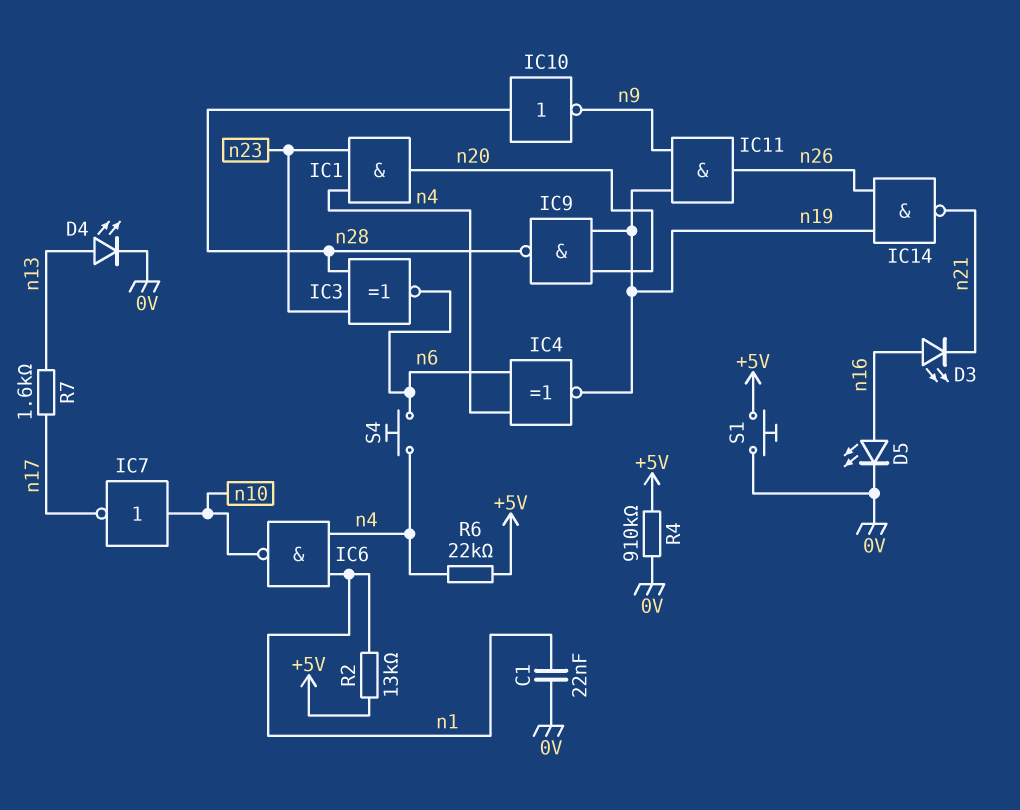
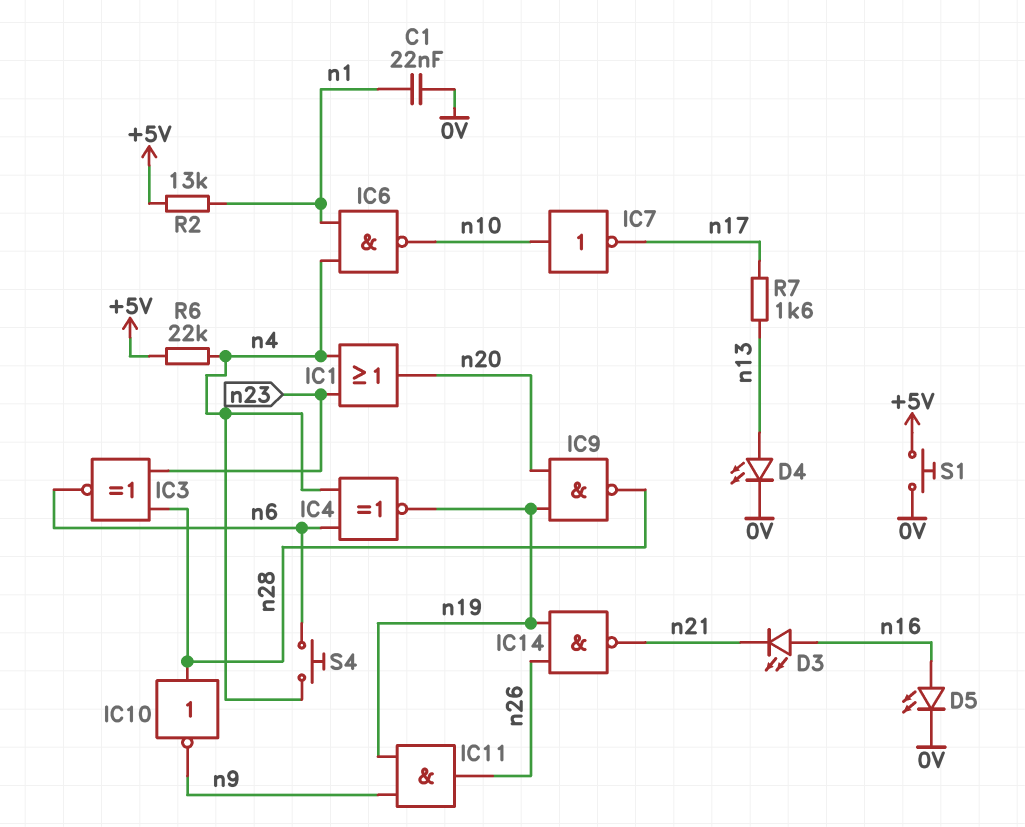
IC1: AND (in n4, in n23, out n20) -> OR (in n4, in n23, out n20)
R4: 910k (+5V, 0V) -> none

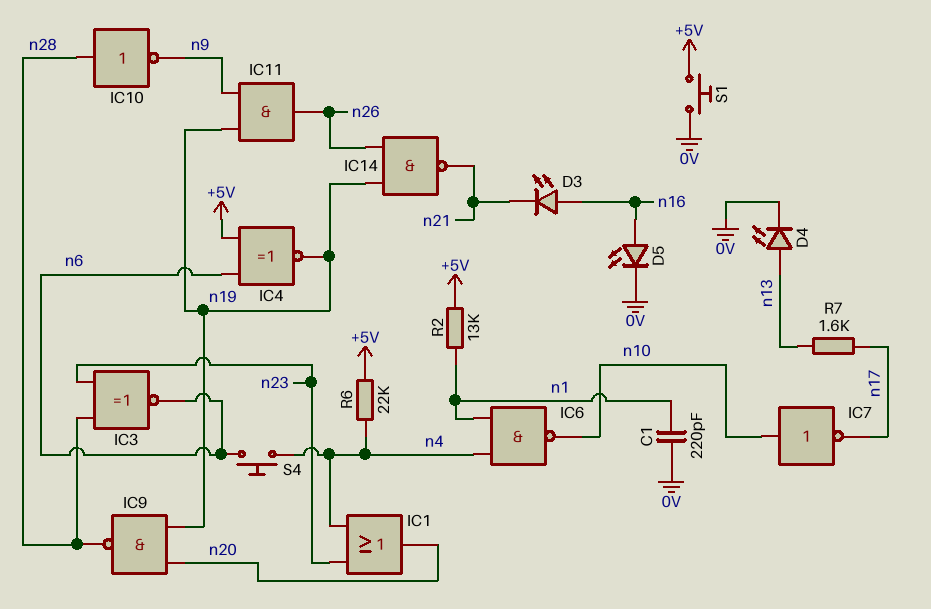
C1: 22nF (0V, n1) -> 220pF (0V, n1)
IC4: XNOR (in n4, in n6, out n19) -> XNOR (in +5V, in n6, out n19)

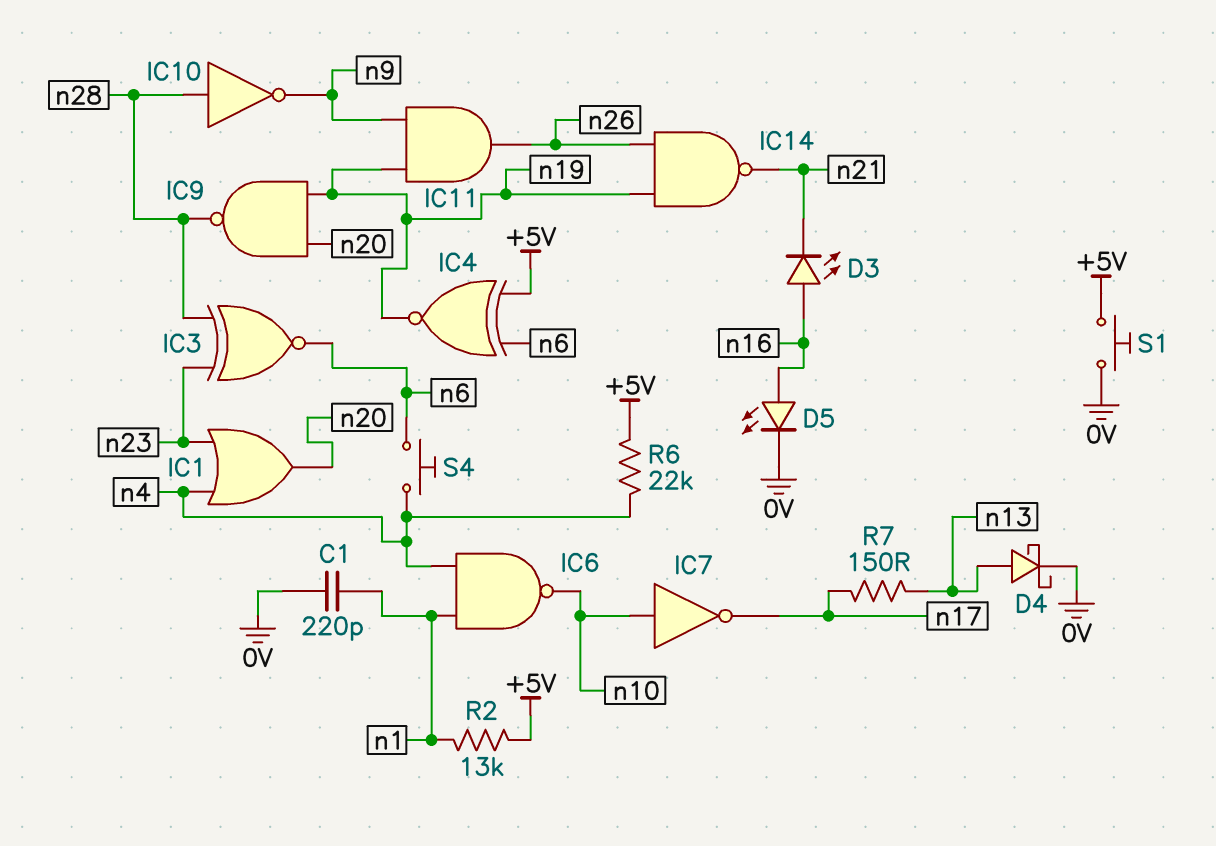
D4: LED (A n13, K 0V) -> schottky (A n13, K 0V)
R7: 1.6k (n13, n17) -> 150 (n13, n17)

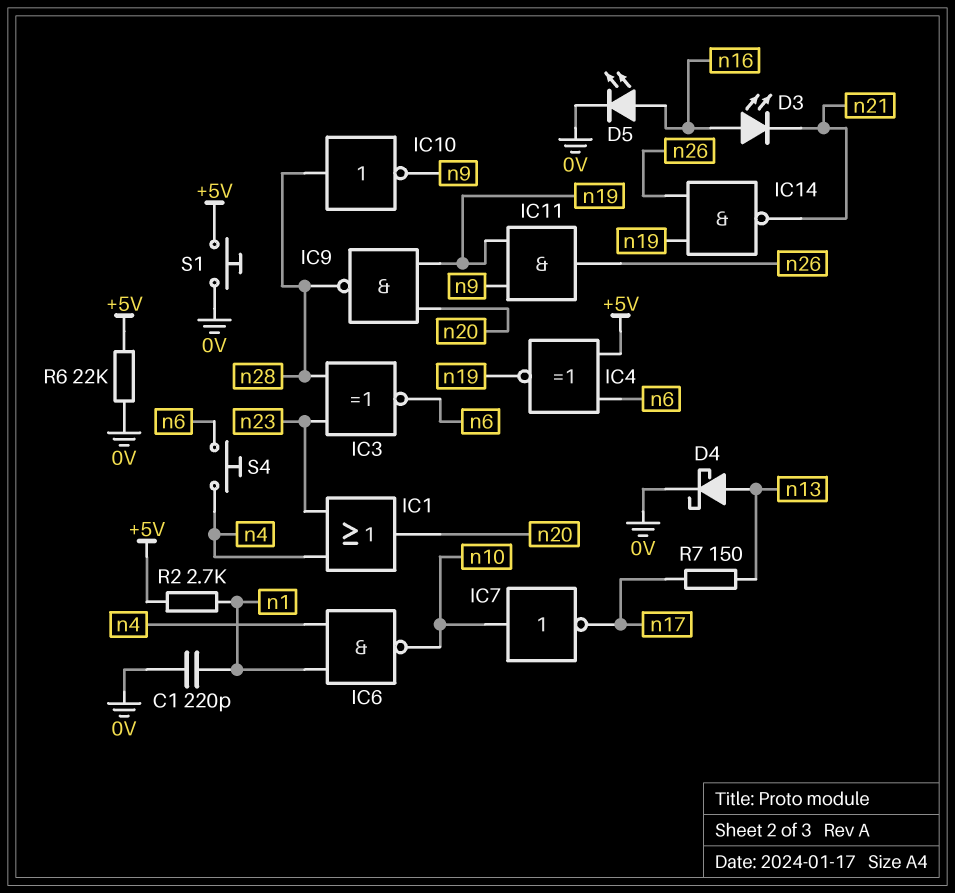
R2: 13k (+5V, n1) -> 2.7k (+5V, n1)
R6: 22k (+5V, n4) -> 22k (+5V, 0V)

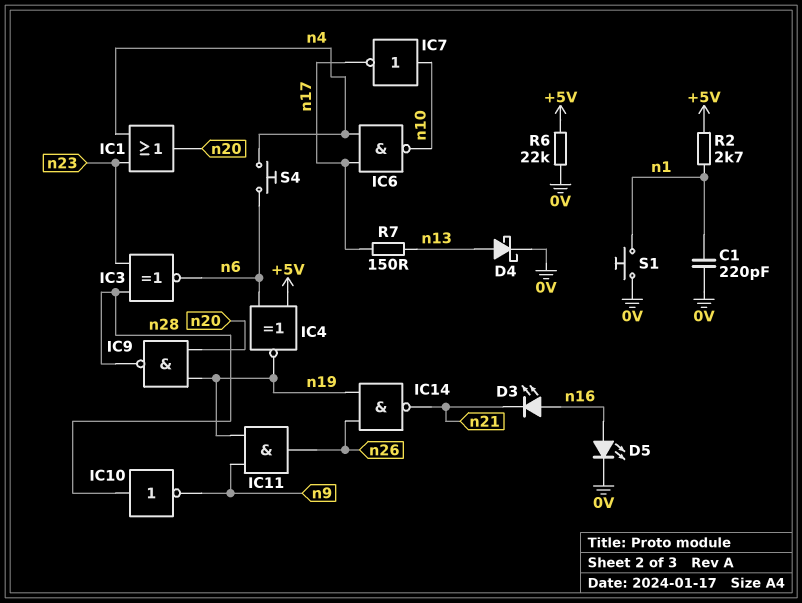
IC6: NAND (in n1, in n4, out n10) -> NAND (in n4, in n17, out n10)
S1: button (+5V, 0V) -> button (0V, n1)

